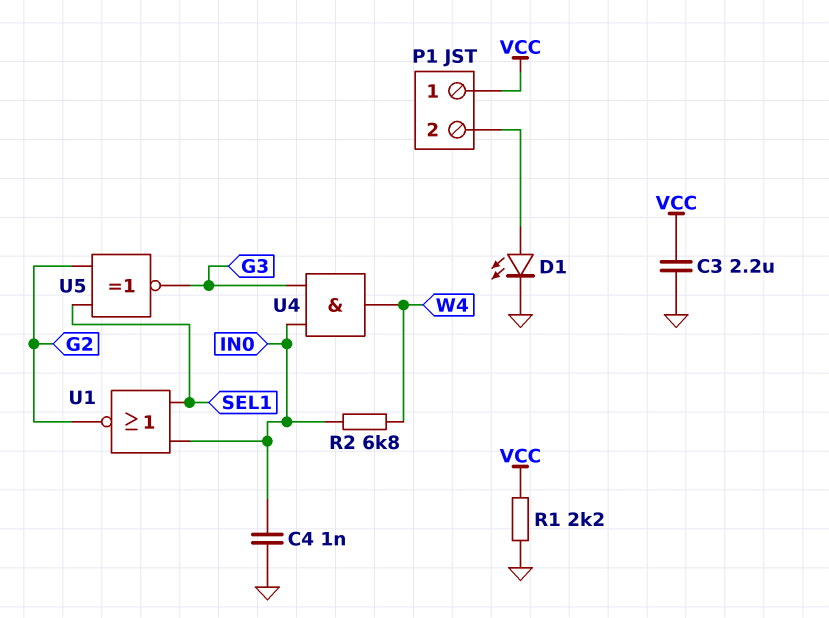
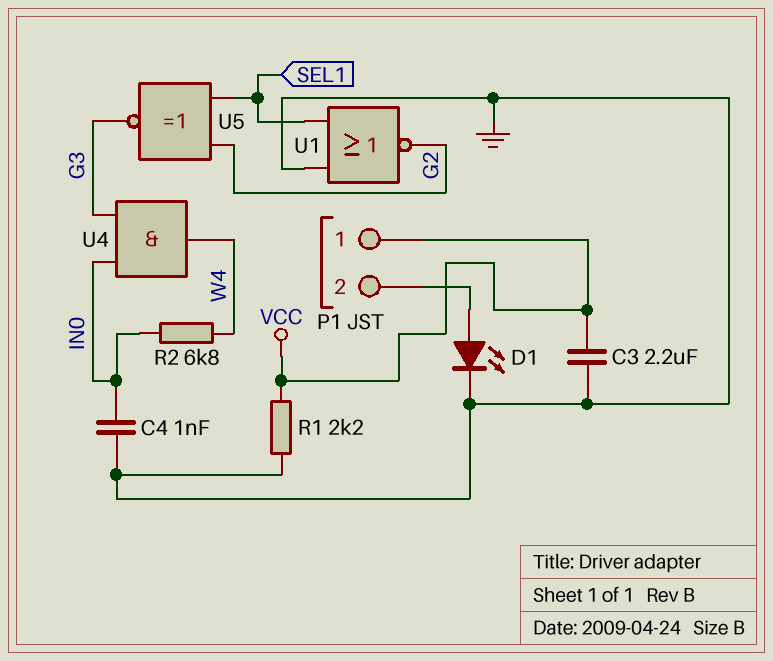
U1: NOR (in IN0, in SEL1, out G2) -> NOR (in GND, in SEL1, out G2)

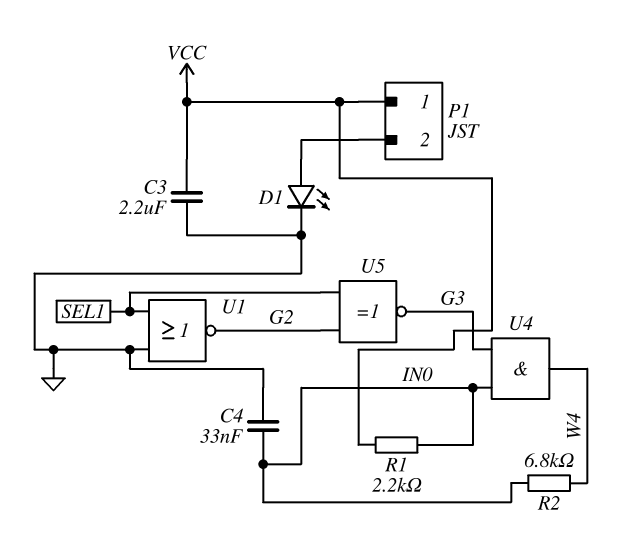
C4: 1nF (GND, IN0) -> 33nF (GND, IN0)
R1: 2.2k (GND, VCC) -> 2.2k (IN0, VCC)

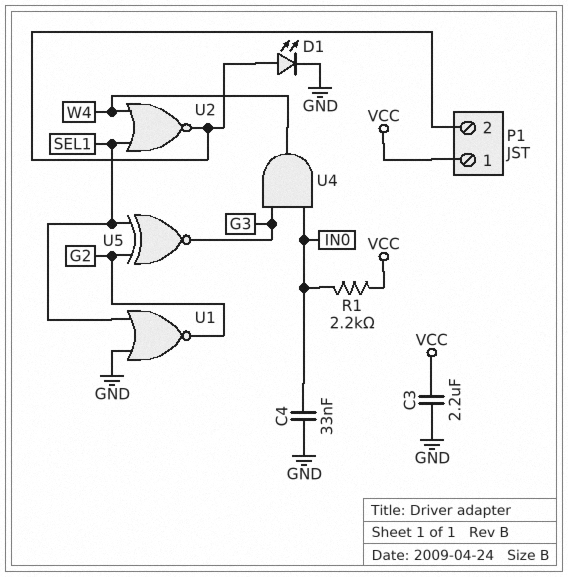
R2: 6.8k (IN0, W4) -> none
U2: none -> NOR (in SEL1, in W4, out P1/2)

